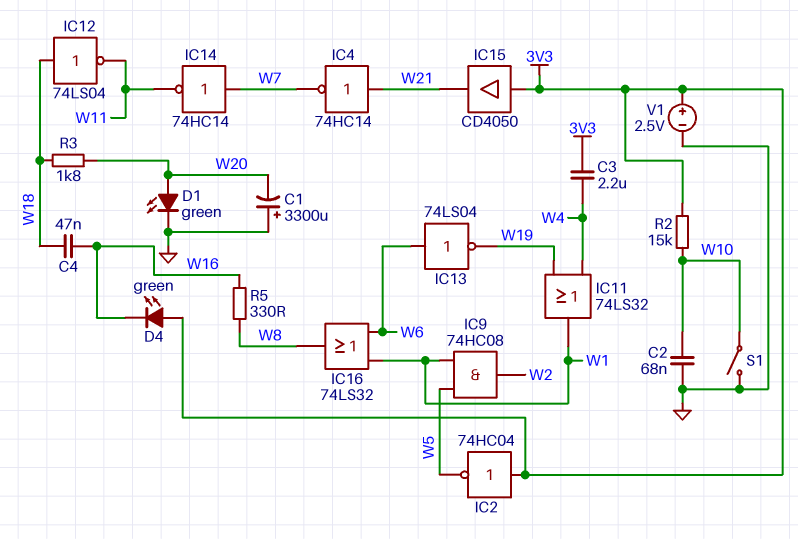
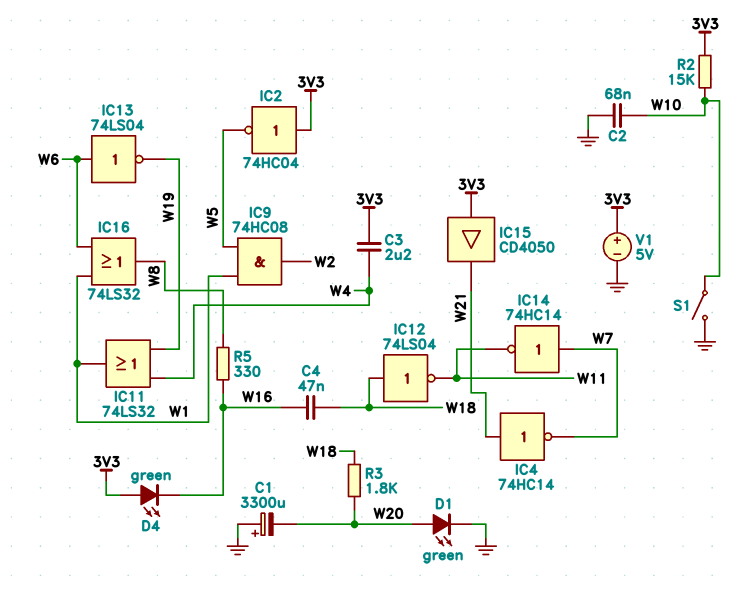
V1: 2.5V (plus 3V3, minus GND) -> 5V (plus 3V3, minus GND)

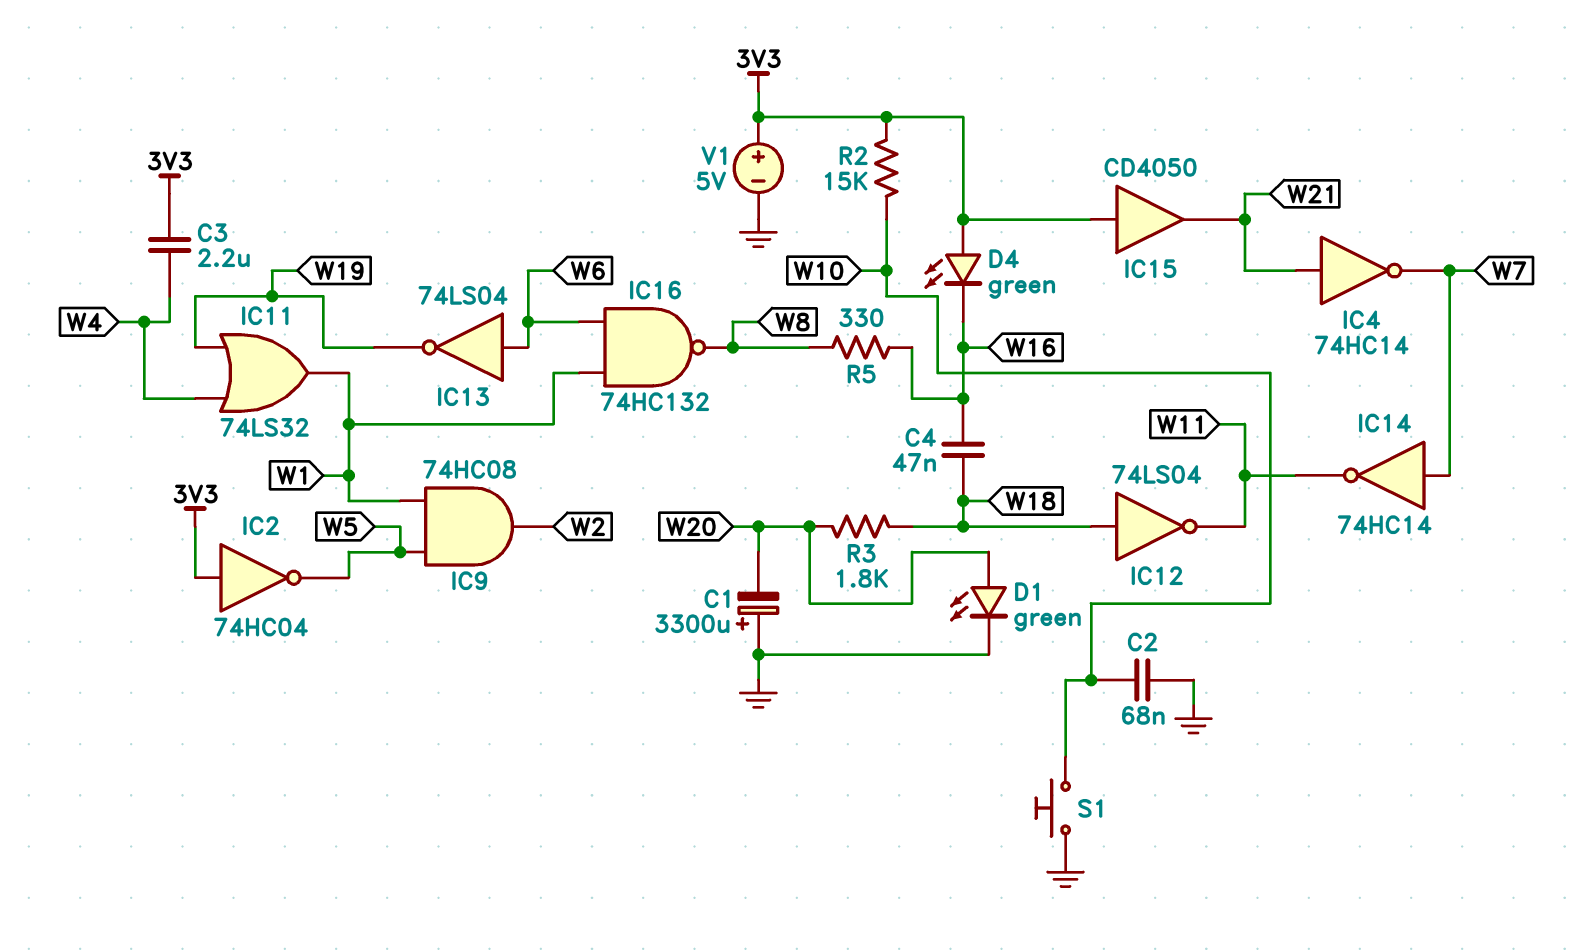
IC16: OR 74LS32 (in W1, in W6, out W8) -> NAND 74HC132 (in W1, in W6, out W8)
S1: switch (GND, W10) -> button (GND, W10)

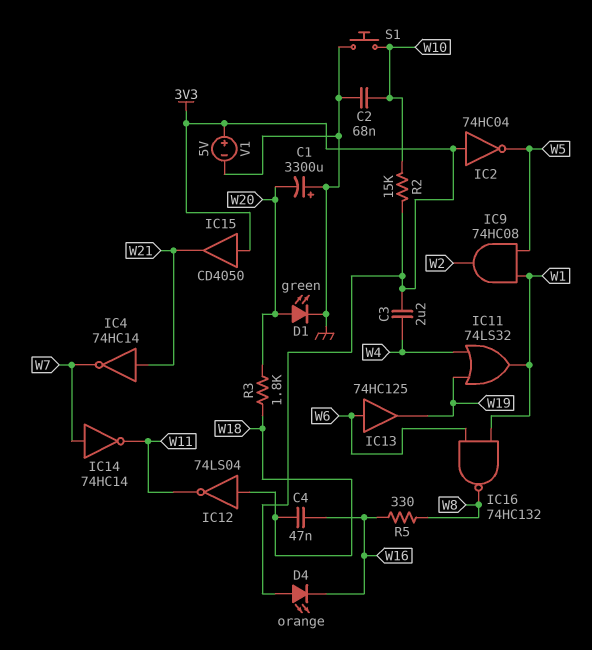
D4: LED green (A 3V3, K W16) -> LED orange (A 3V3, K W16)
IC13: NOT 74LS04 (in W6, out W19) -> buffer 74HC125 (in W6, out W19)

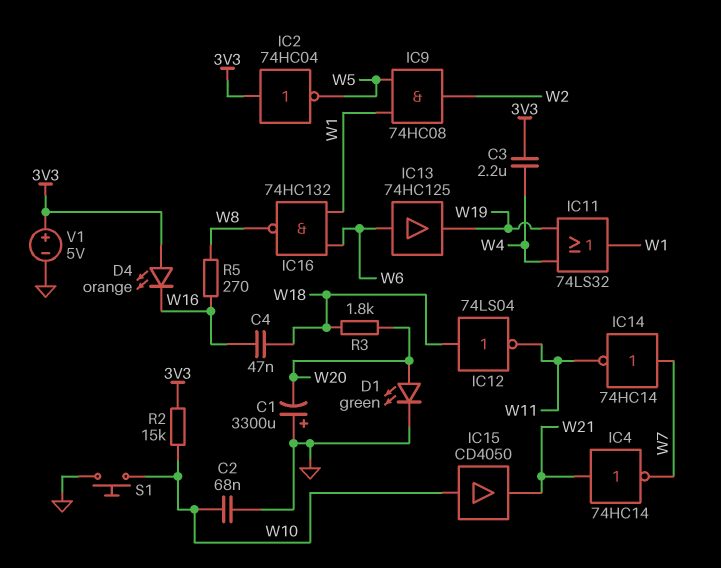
IC15: buffer CD4050 (in 3V3, out W21) -> buffer CD4050 (in W10, out W21)
R5: 330 (W8, W16) -> 270 (W8, W16)

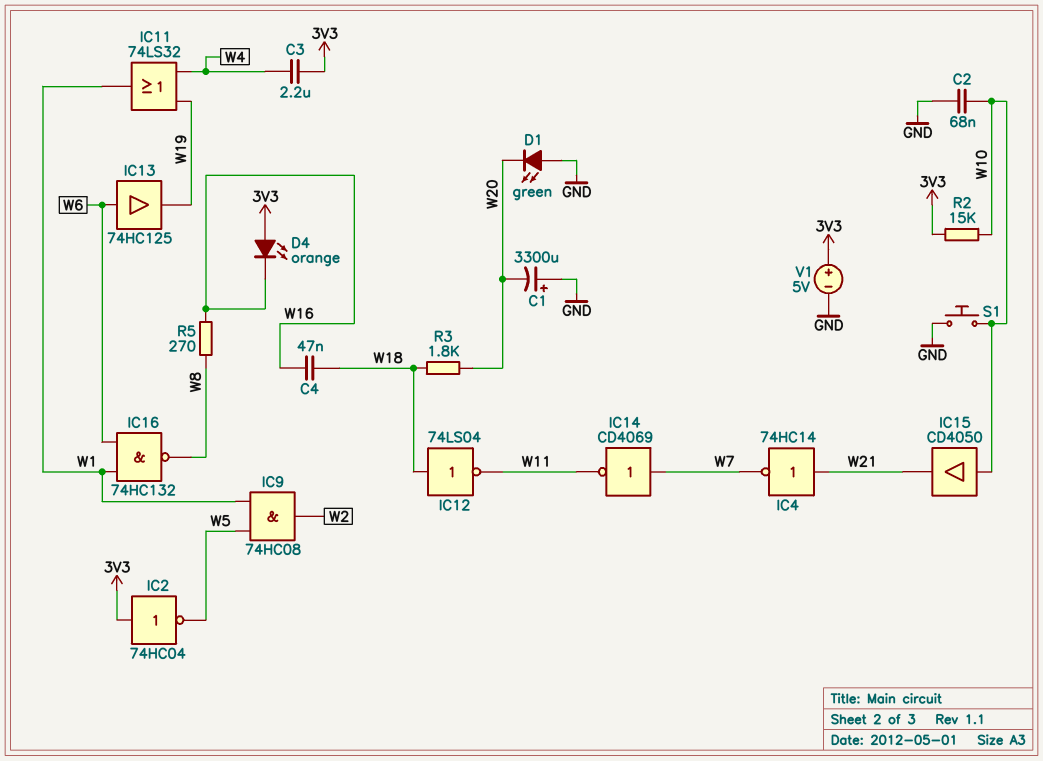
D1: LED green (A W20, K GND) -> LED green (A GND, K W20)
IC14: NOT 74HC14 (in W7, out W11) -> NOT CD4069 (in W7, out W11)

